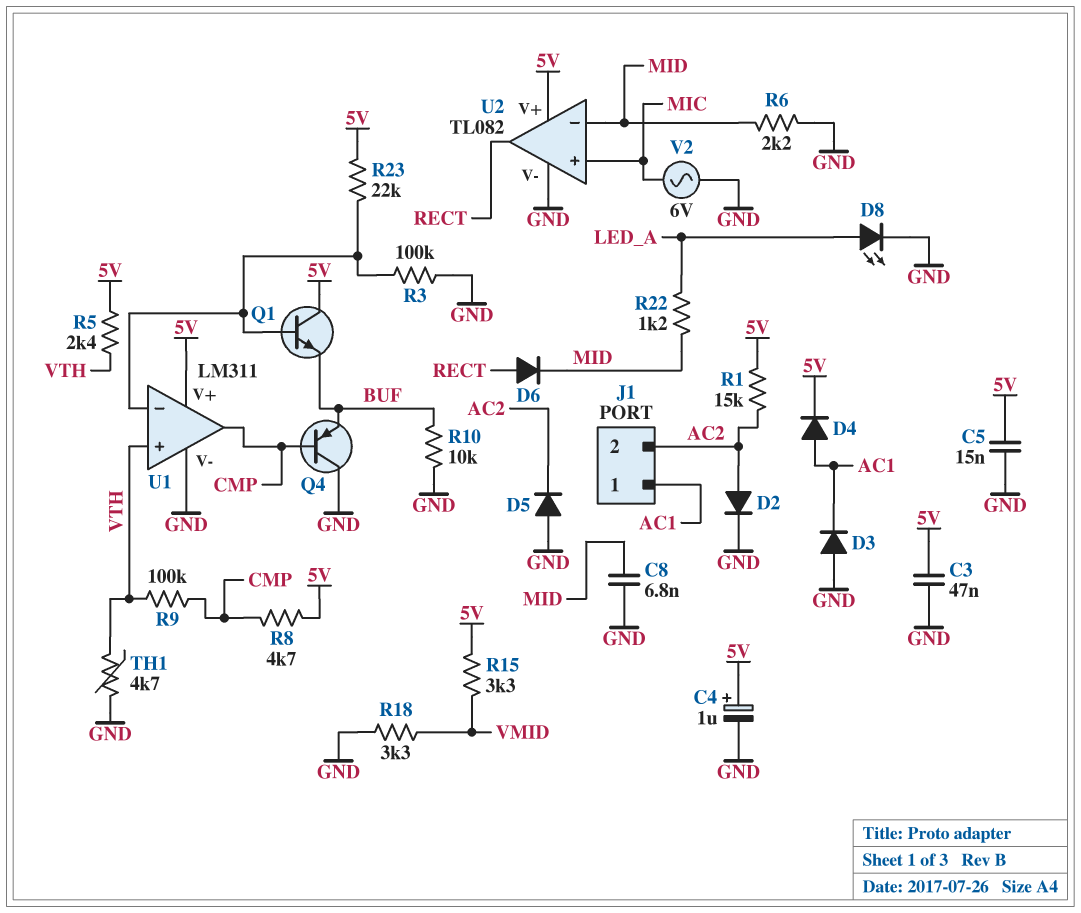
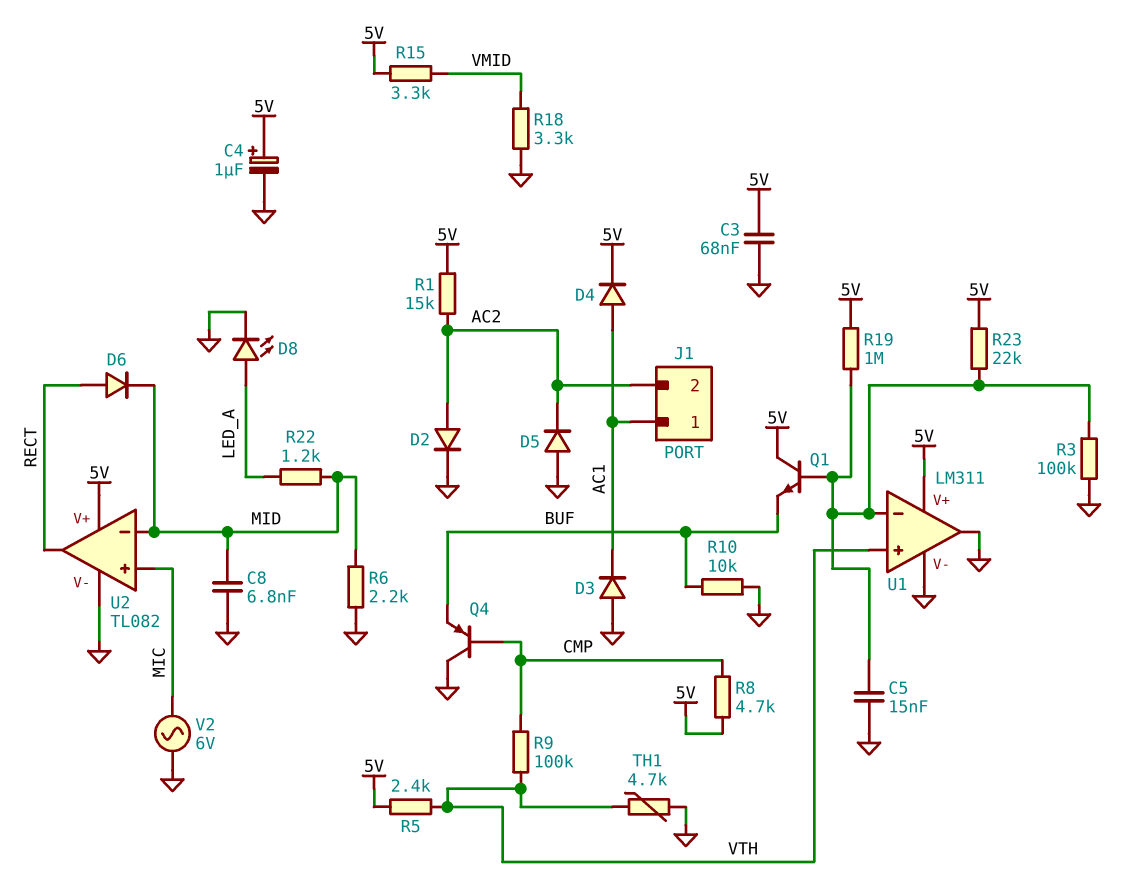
C3: 47nF (5V, GND) -> 68nF (5V, GND)
C5: 15nF (5V, GND) -> 15nF (GND, U1/in-)
R19: none -> 1M (5V, U1/in-)
U1 pin out: CMP -> GND

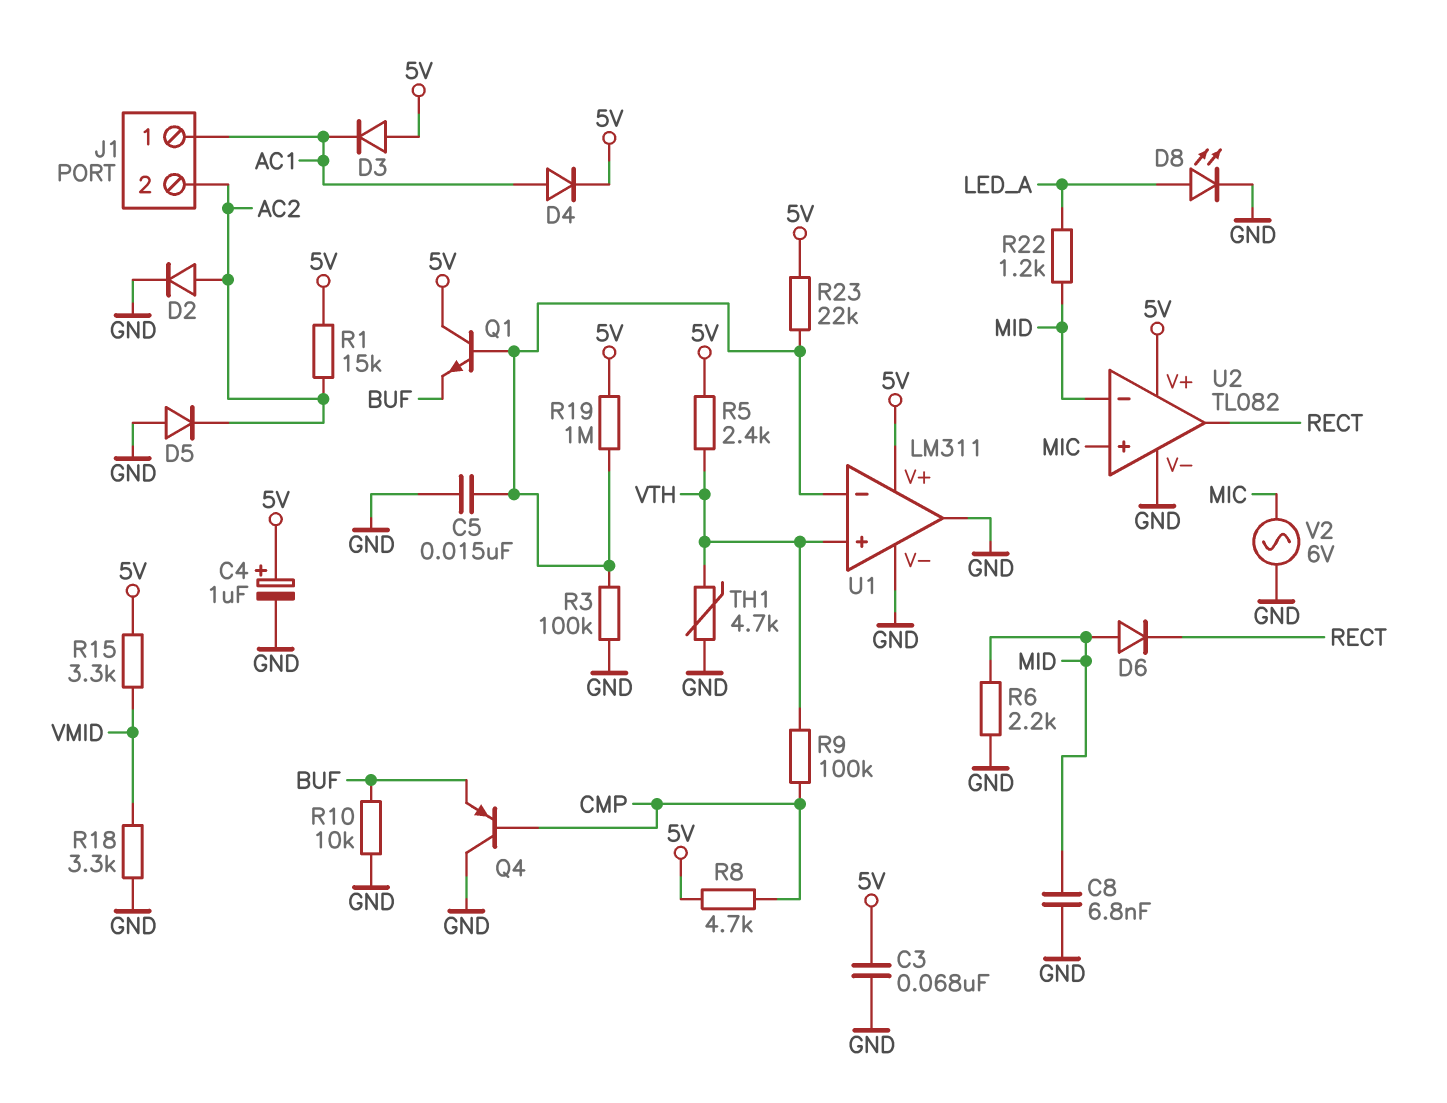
D3: diode (A GND, K AC1) -> diode (A 5V, K AC1)
D6: diode (A RECT, K MID) -> diode (A MID, K RECT)

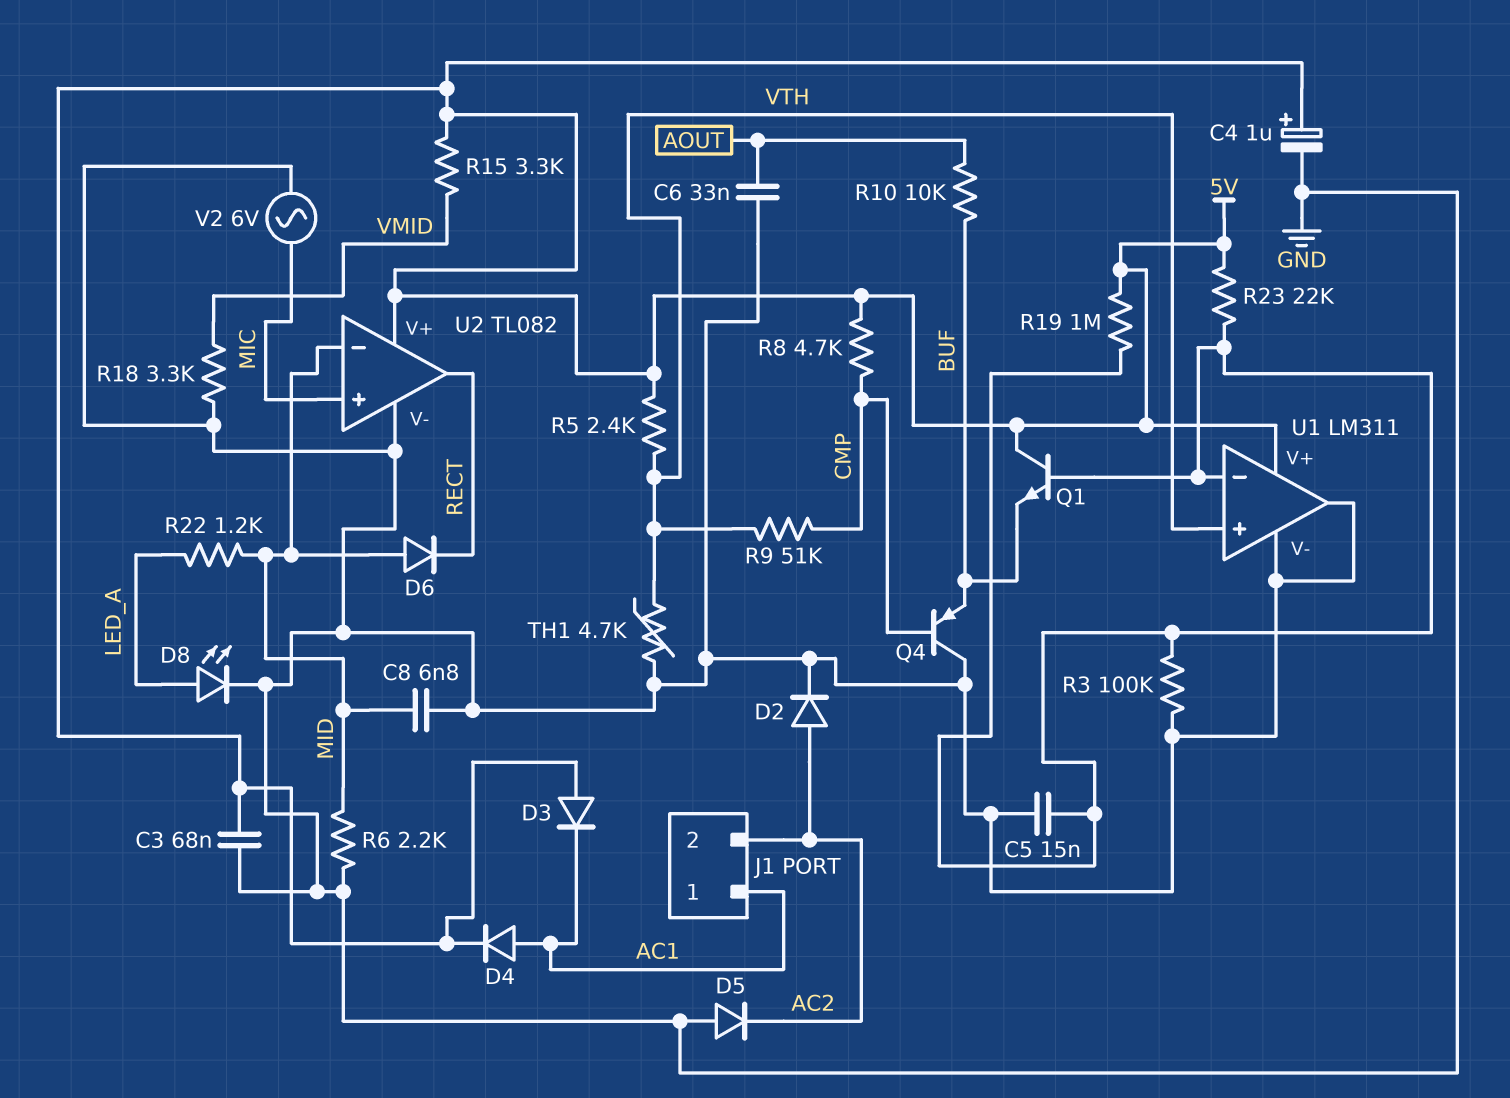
C6: none -> 33nF (AOUT, GND)
R1: 15k (5V, AC2) -> none
R9: 100k (CMP, VTH) -> 51k (CMP, VTH)
R10: 10k (BUF, GND) -> 10k (AOUT, BUF)

